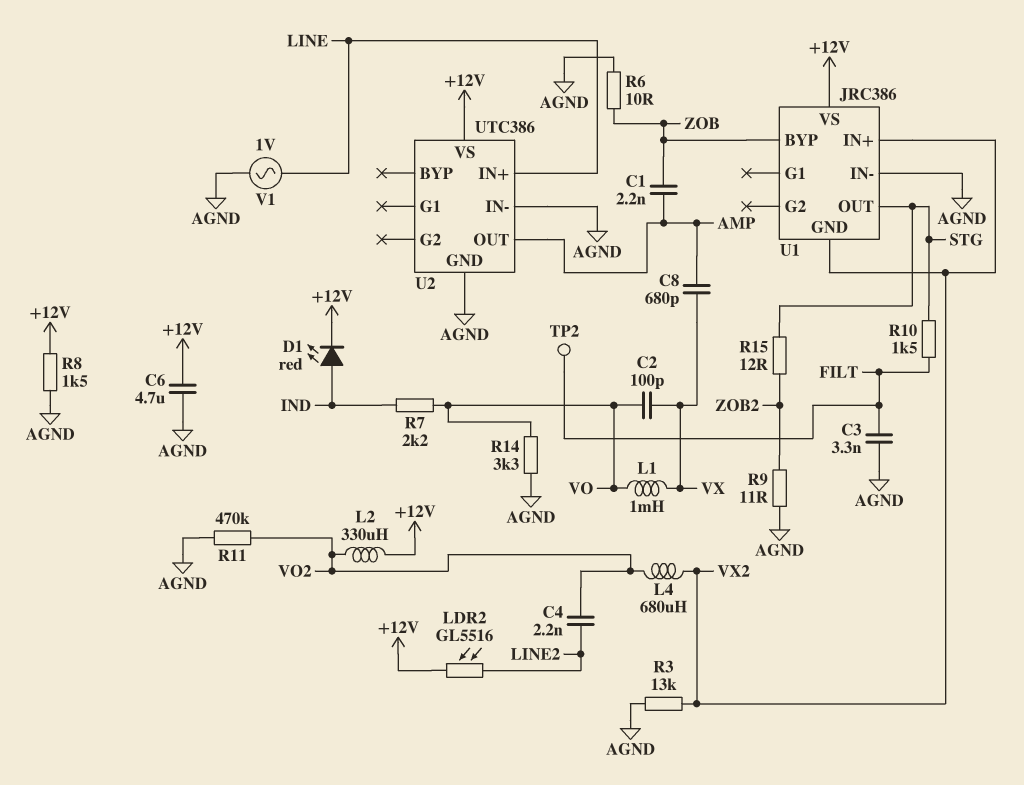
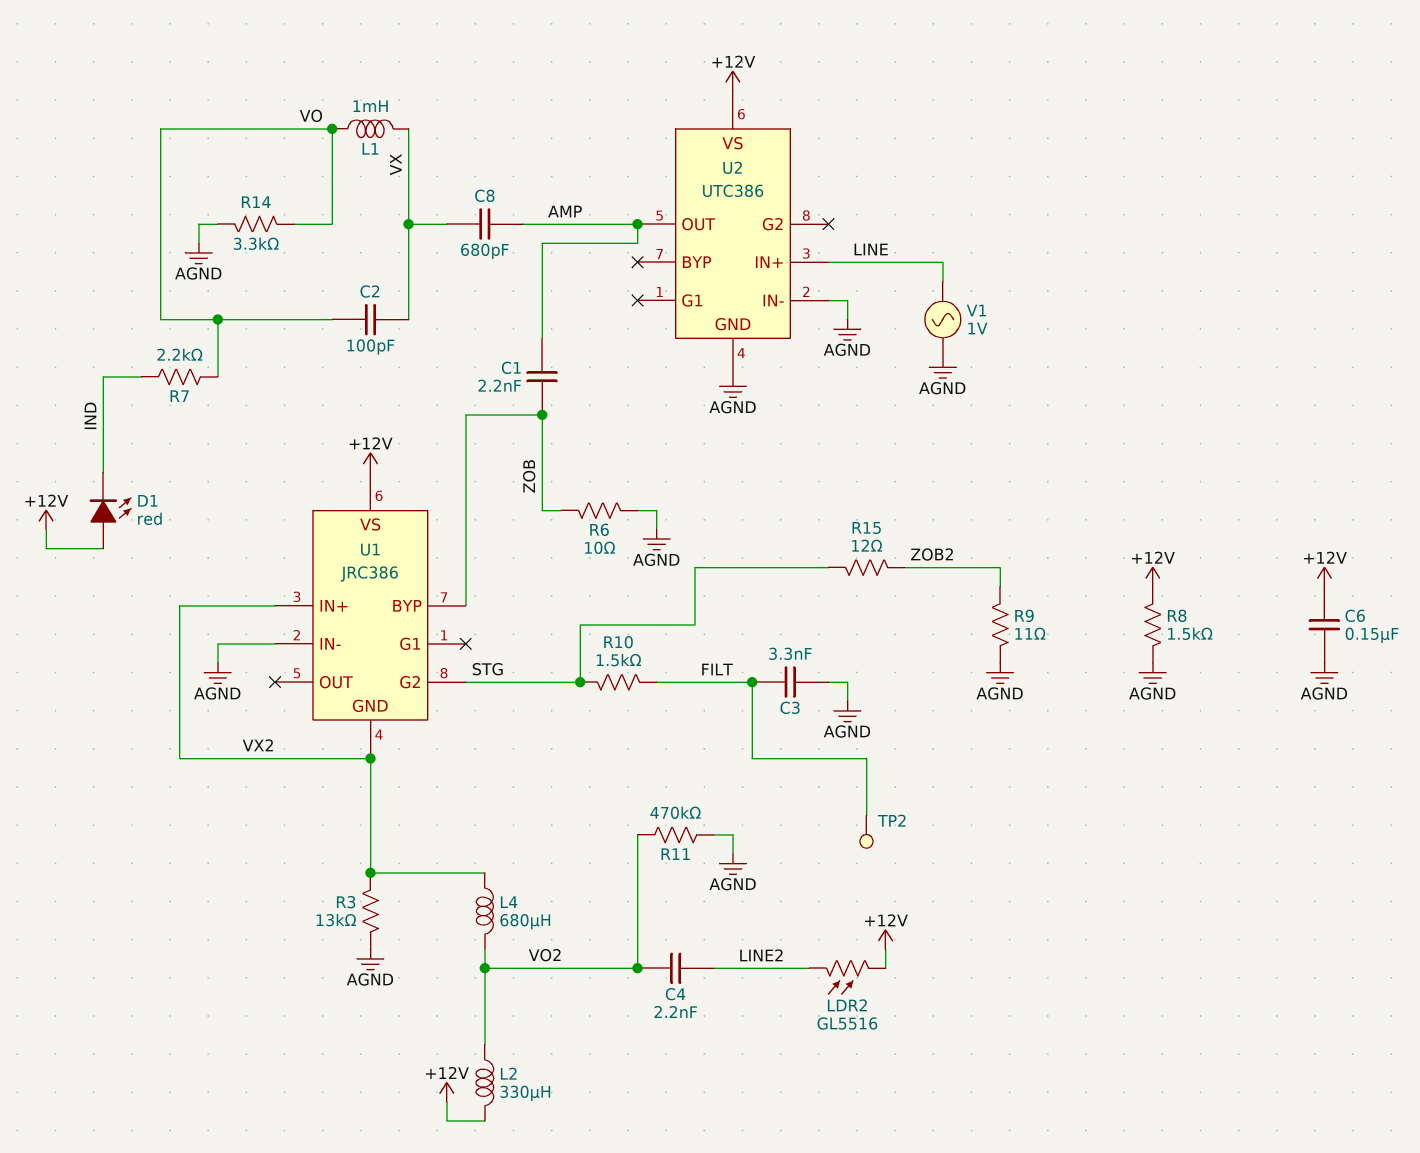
C6: 4.7uF (+12V, AGND) -> 150nF (+12V, AGND)
D1: LED red (A IND, K +12V) -> LED red (A +12V, K IND)
U1 pin G2: none -> STG
U1 pin OUT: STG -> none

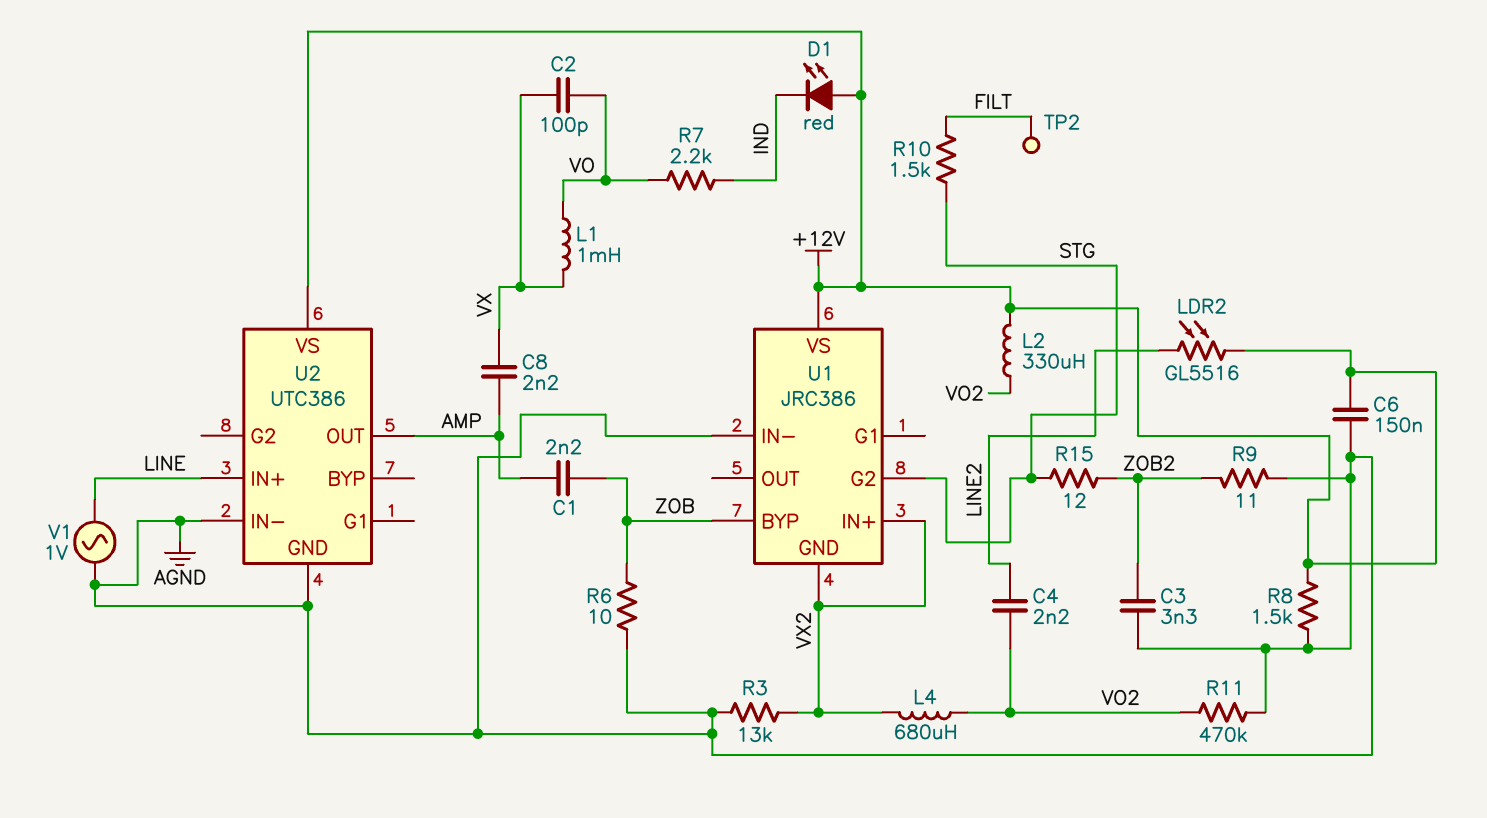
C3: 3.3nF (AGND, FILT) -> 3.3nF (AGND, ZOB2)
C8: 680pF (AMP, VX) -> 2.2nF (AMP, VX)
R14: 3.3k (AGND, VO) -> none

